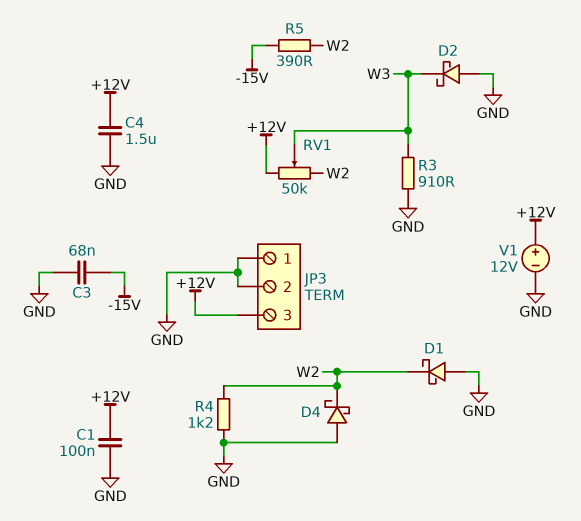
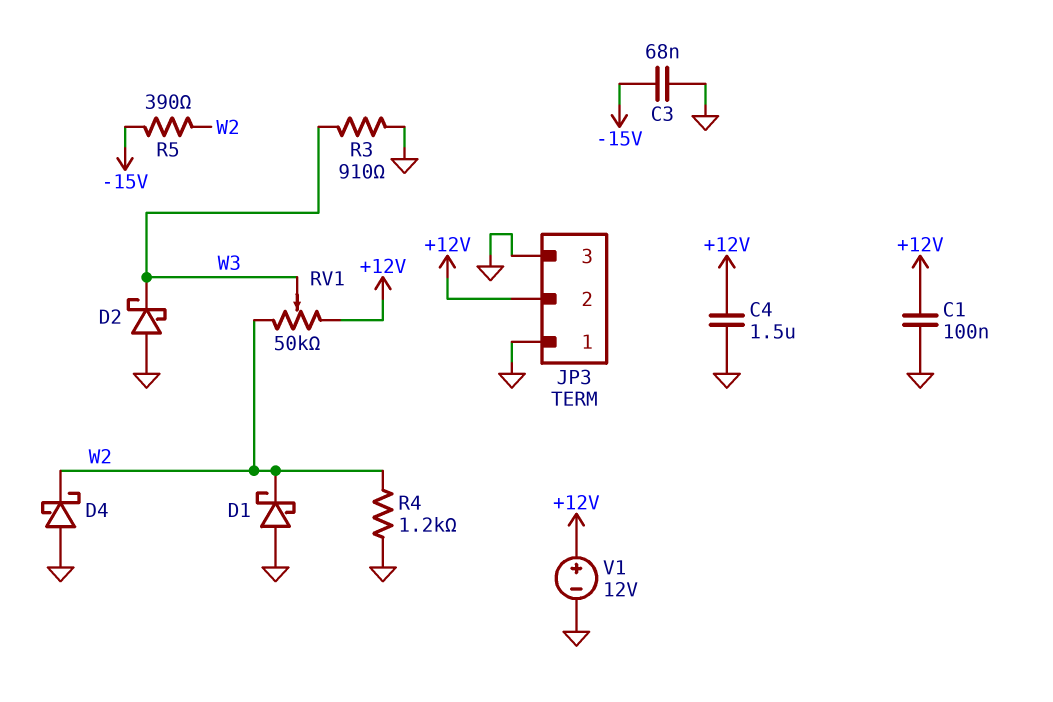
JP3 pin 2: GND -> +12V
JP3 pin 3: +12V -> GND

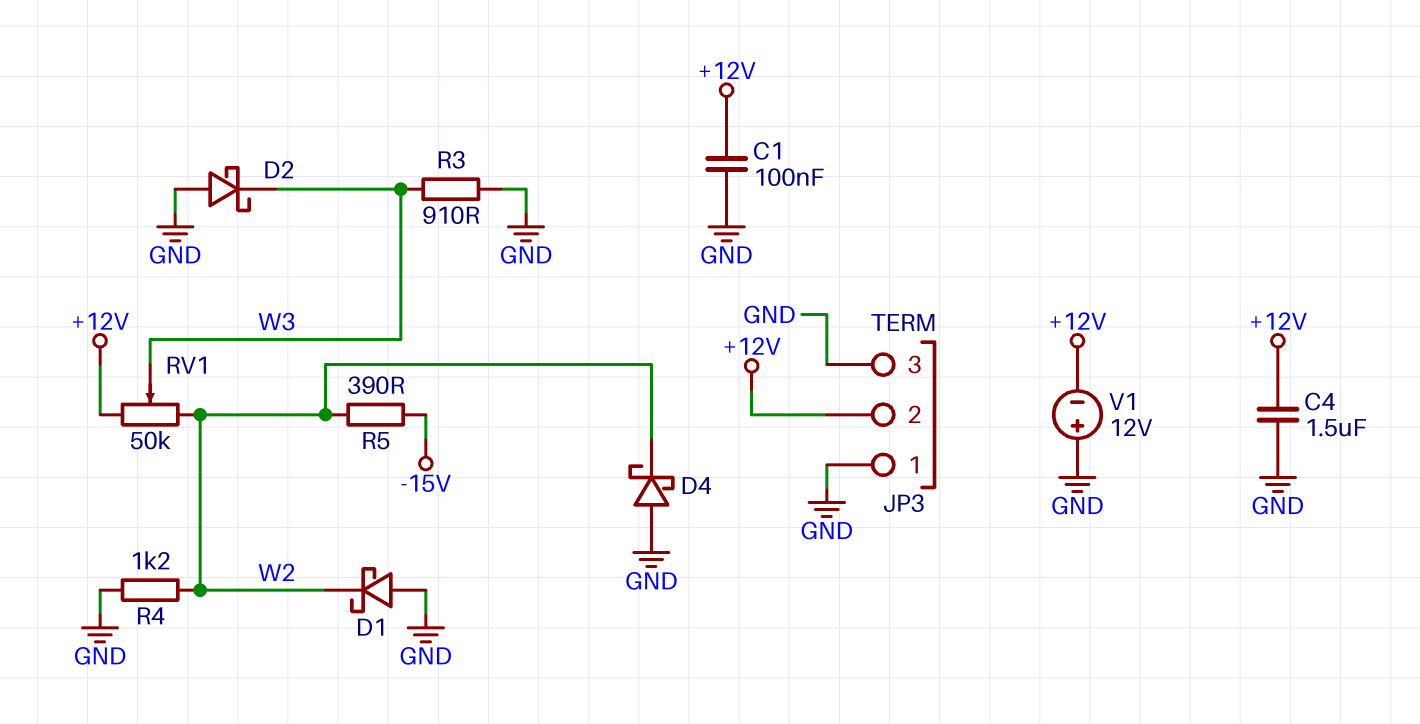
C3: 68nF (-15V, GND) -> none
V1: 12V (plus +12V, minus GND) -> 12V (plus GND, minus +12V)

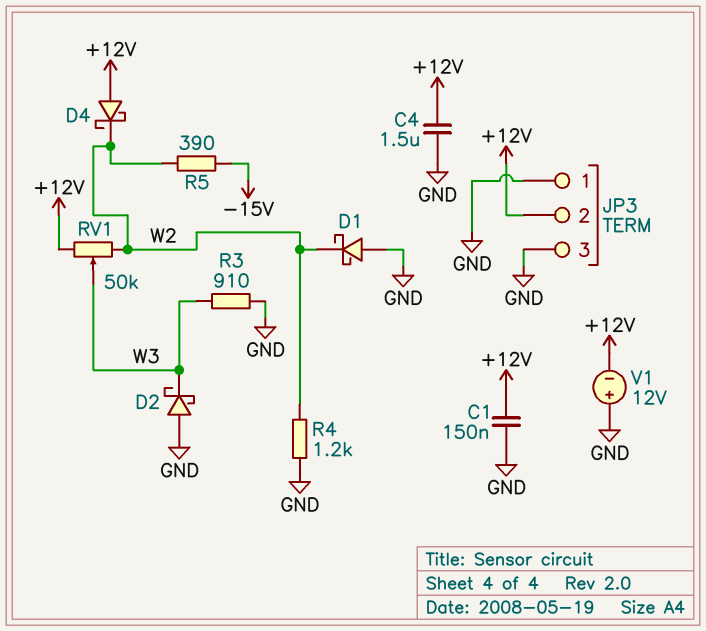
C1: 100nF (+12V, GND) -> 150nF (+12V, GND)
D4: schottky (A GND, K W2) -> schottky (A +12V, K W2)

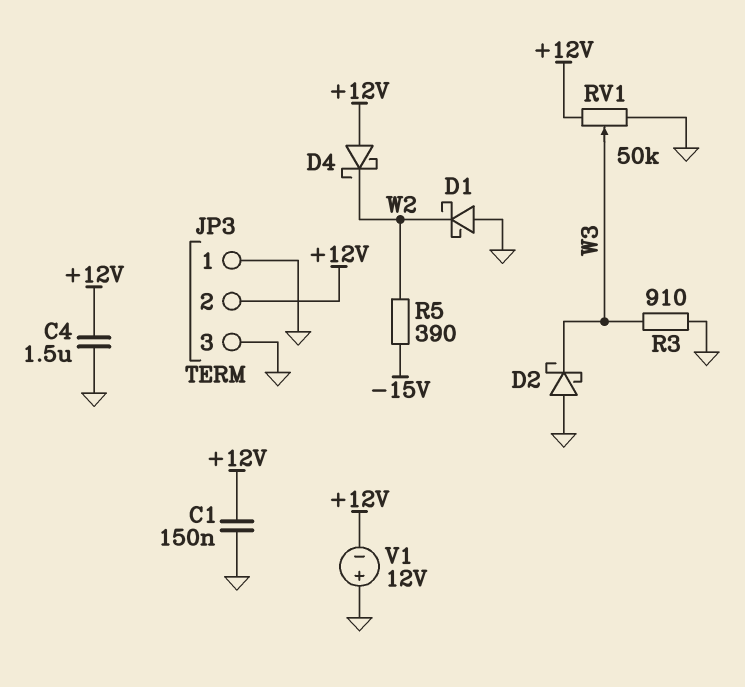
R4: 1.2k (GND, W2) -> none
RV1: 50k (+12V, W2, wiper W3) -> 50k (+12V, GND, wiper W3)

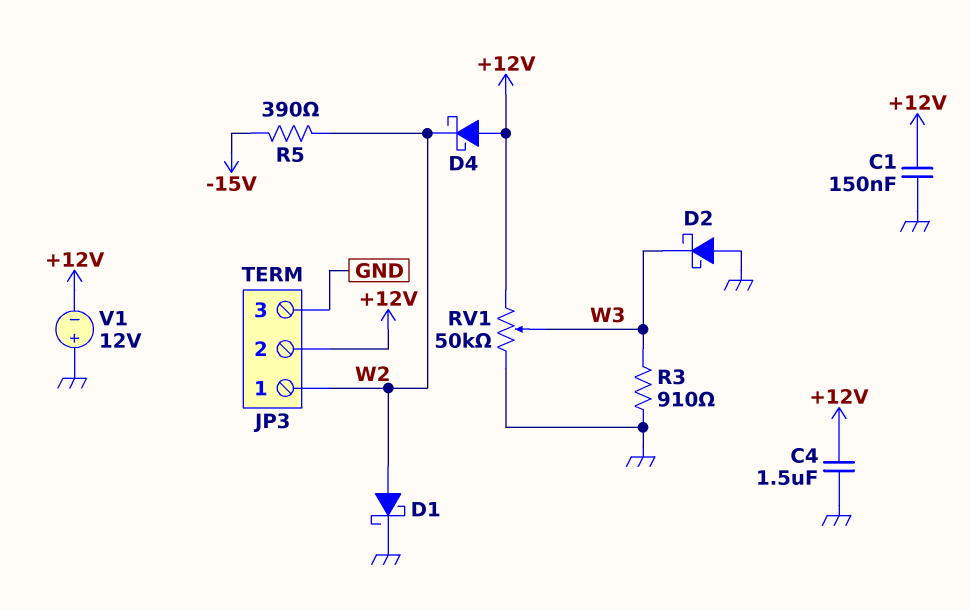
D1: schottky (A GND, K W2) -> schottky (A W2, K GND)
JP3 pin 1: GND -> W2

